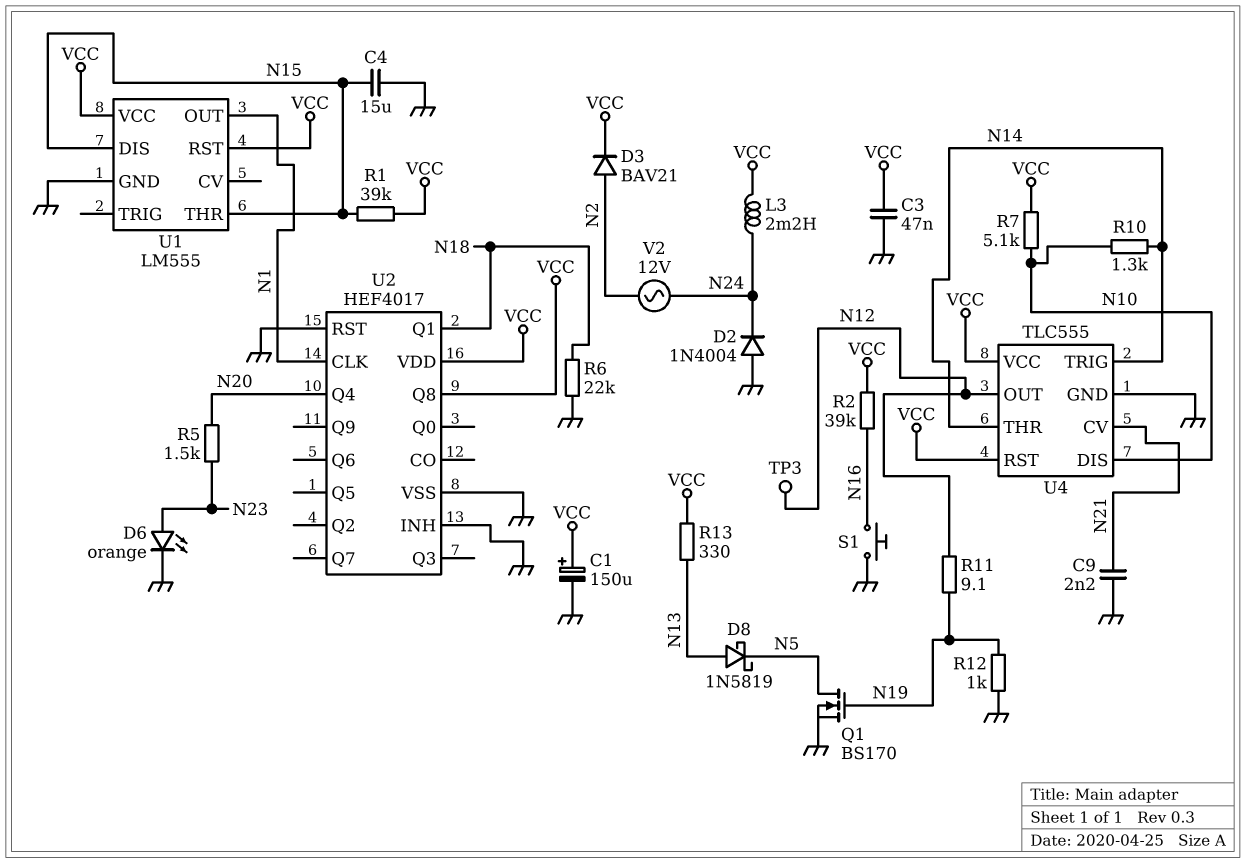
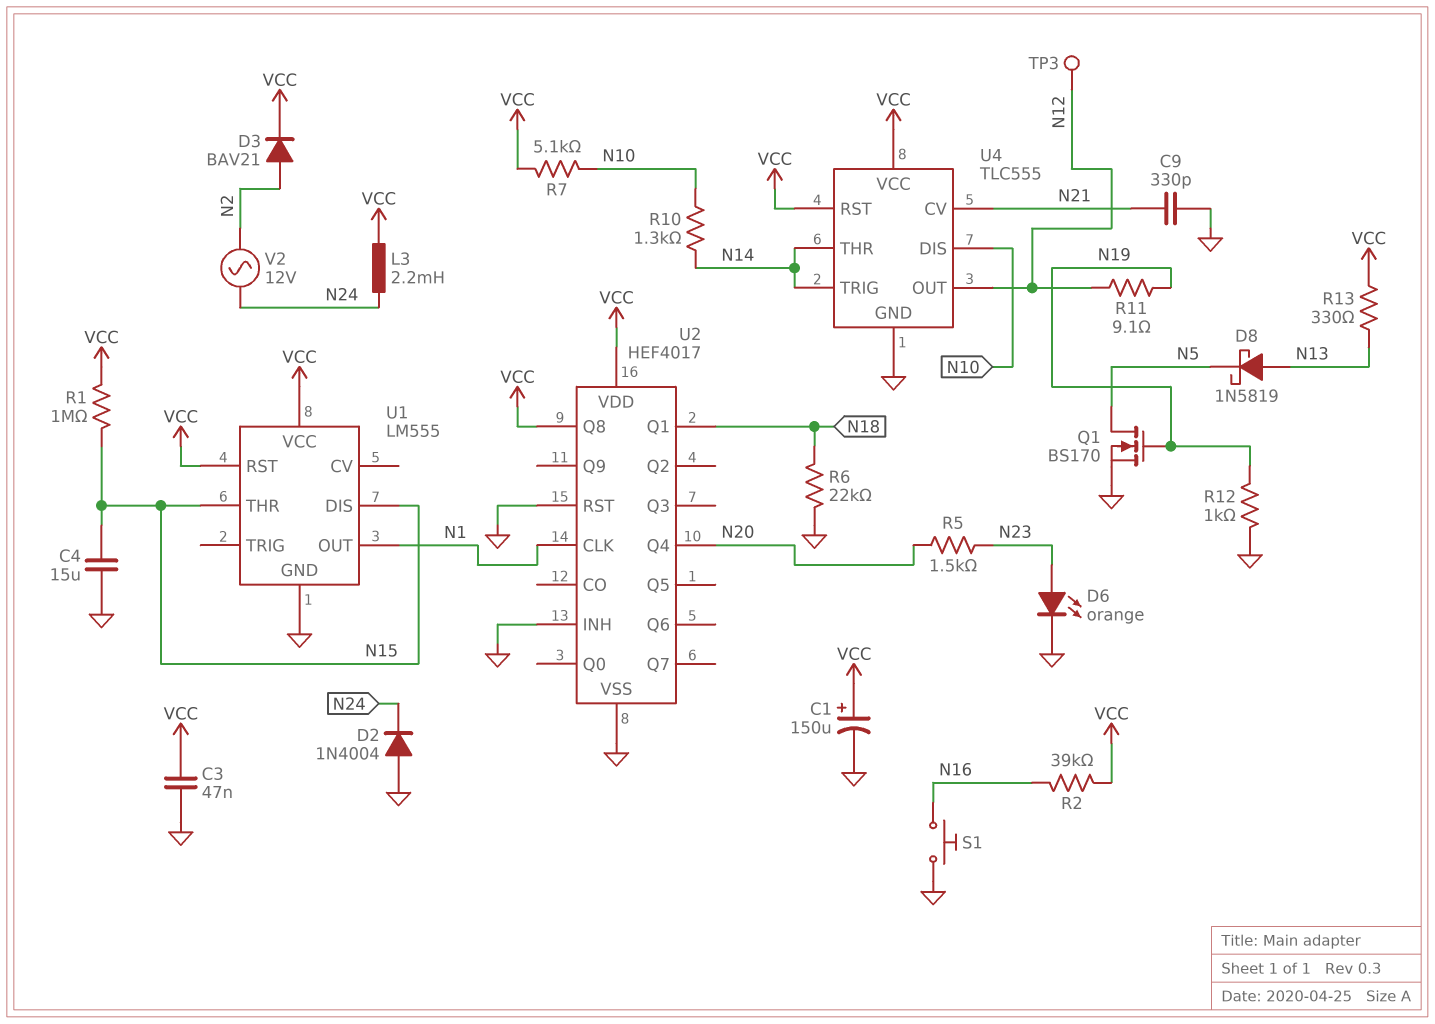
C9: 2.2nF (GND, N21) -> 330pF (GND, N21)
R1: 39k (N15, VCC) -> 1M (N15, VCC)

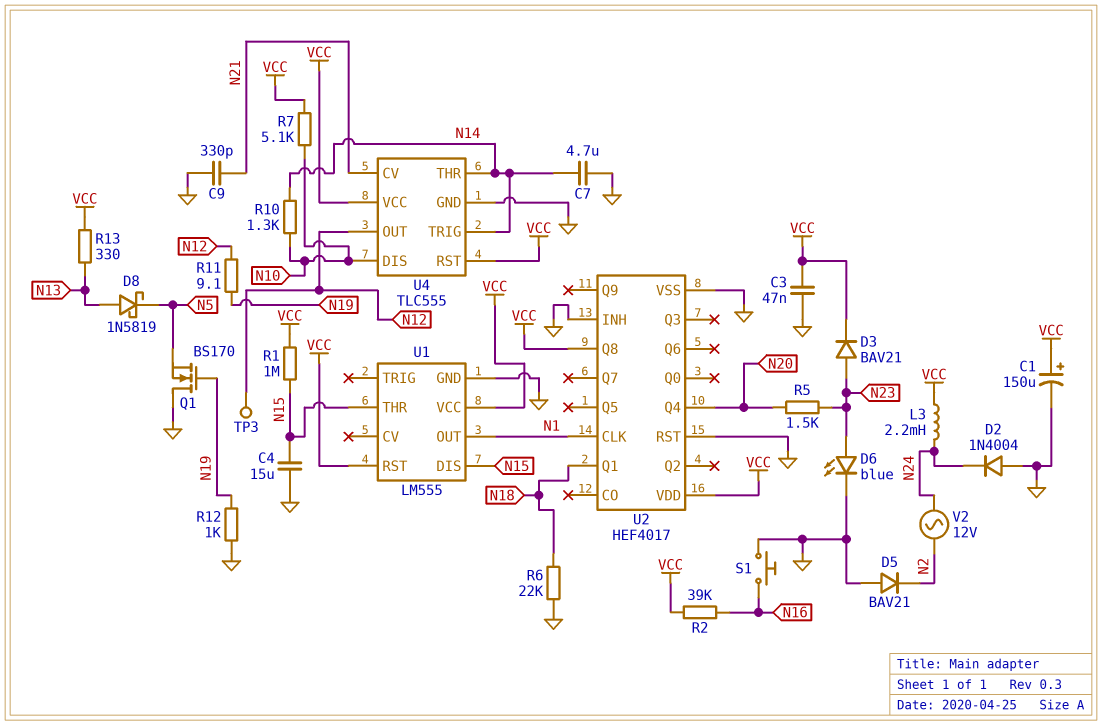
C7: none -> 4.7uF (GND, N14)
D3: diode BAV21 (A N2, K VCC) -> diode BAV21 (A N23, K VCC)
D5: none -> diode BAV21 (A GND, K N2)
D6: LED orange (A N23, K GND) -> LED blue (A N23, K GND)
Q1: NMOS BS170 (G N19, D N5, S GND) -> NMOS BS170 (G N19, D GND, S N5)

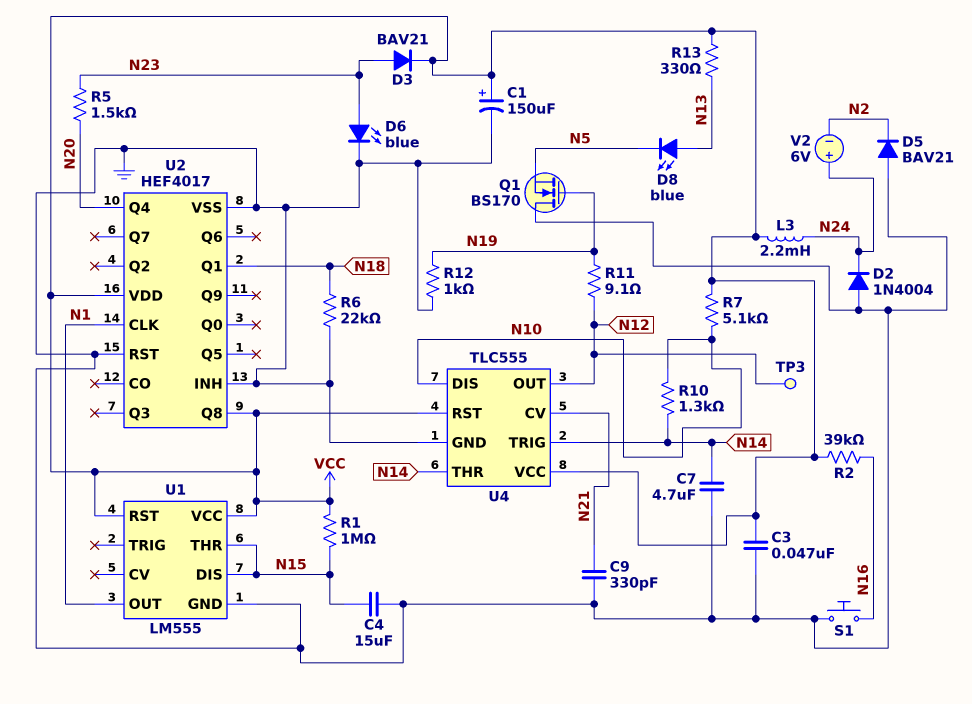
D8: schottky 1N5819 (A N13, K N5) -> LED blue (A N13, K N5)
V2: AC 12V (N2, N24) -> 6V (plus N24, minus N2)

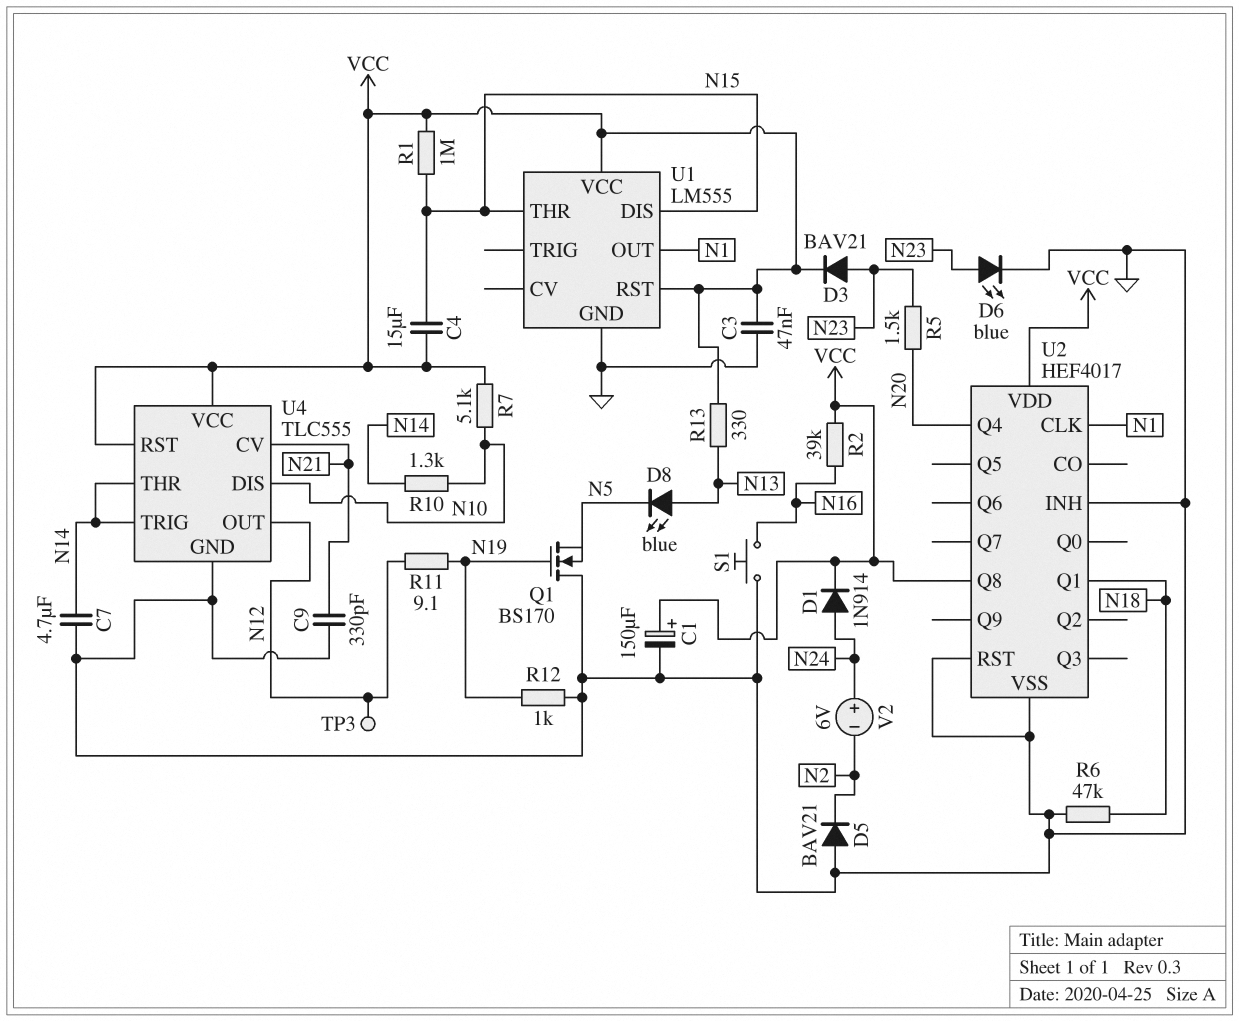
C4: 15uF (GND, N15) -> 15uF (N15, VCC)
D1: none -> diode 1N914 (A N24, K VCC)
D2: diode 1N4004 (A GND, K N24) -> none
L3: 2.2mH (N24, VCC) -> none
R6: 22k (GND, N18) -> 47k (GND, N18)

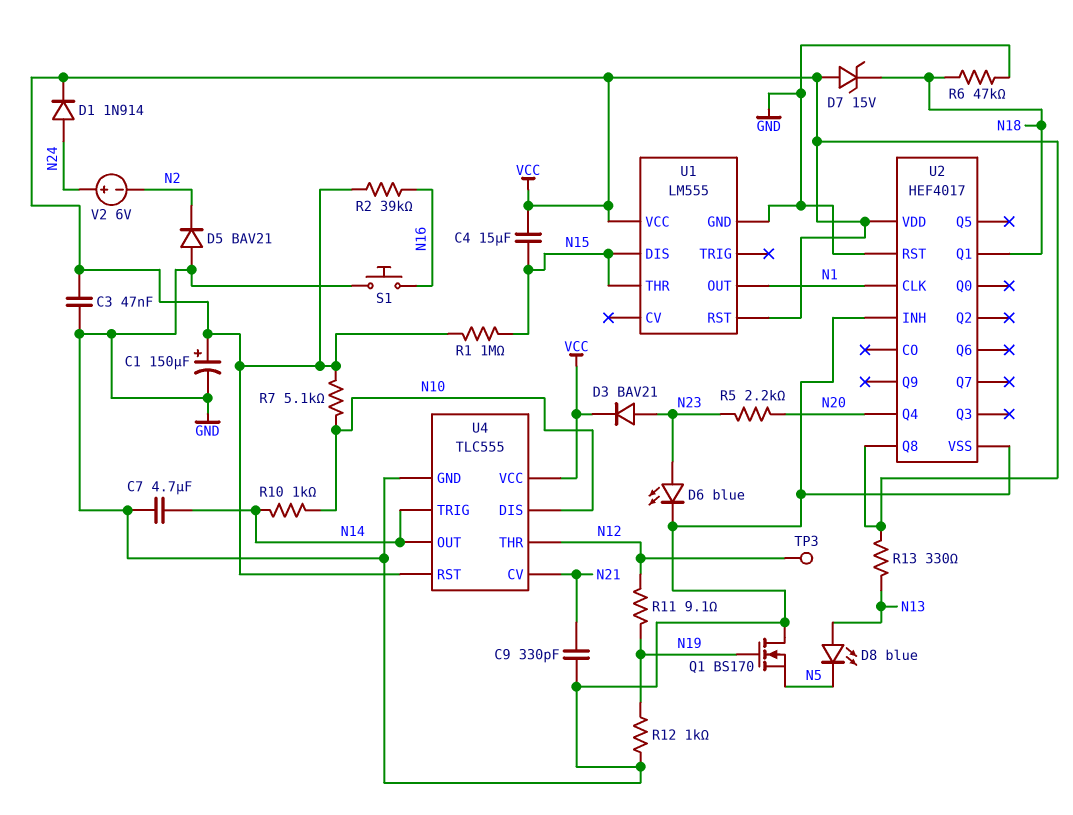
D7: none -> zener 15V (A VCC, K N18)
R5: 1.5k (N20, N23) -> 2.2k (N20, N23)
R10: 1.3k (N10, N14) -> 1k (N10, N14)
U4 pin OUT: N12 -> N14
U4 pin THR: N14 -> N12

